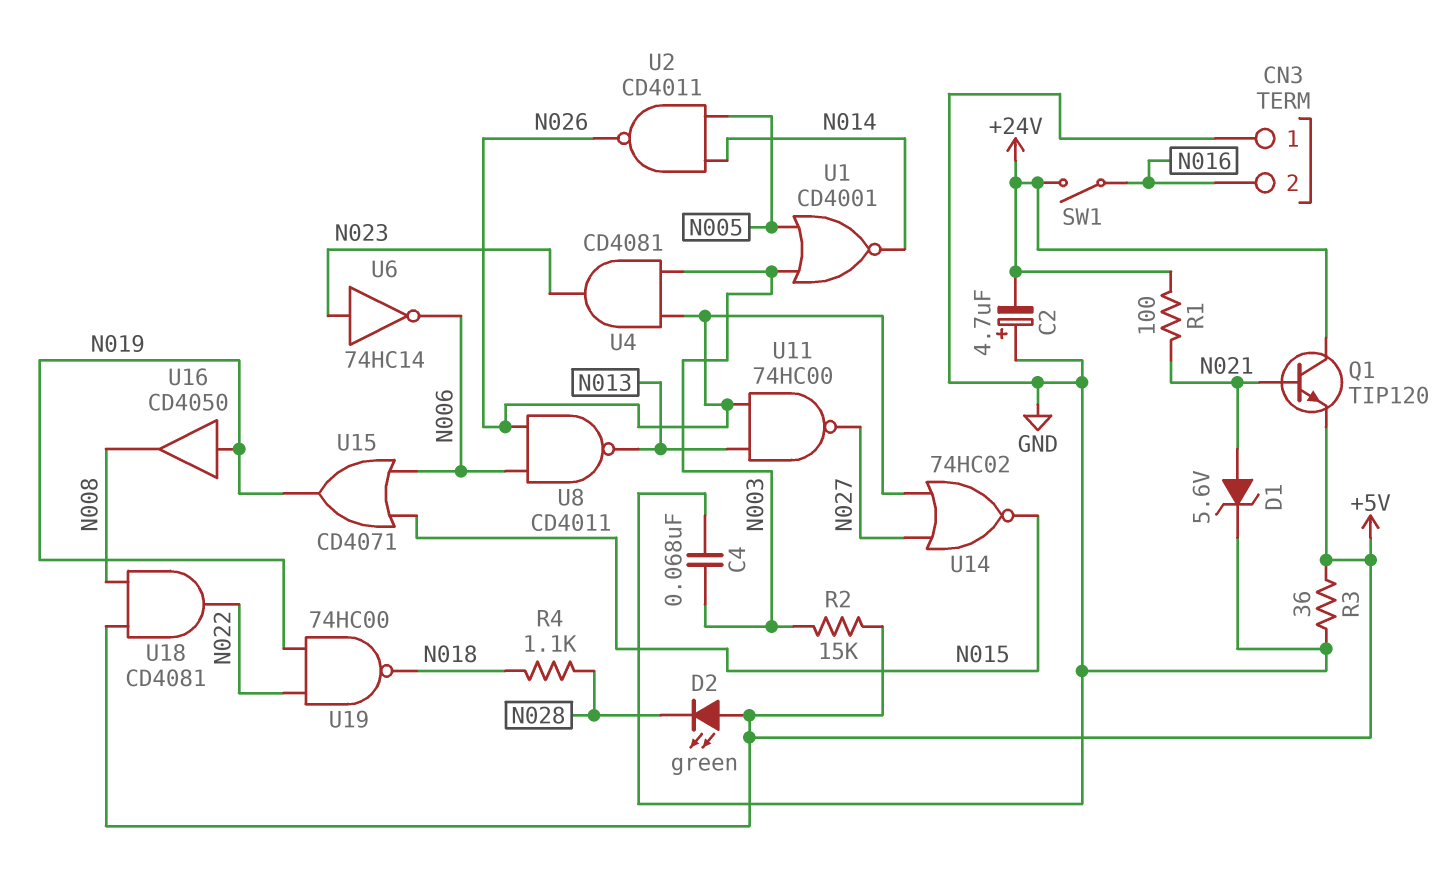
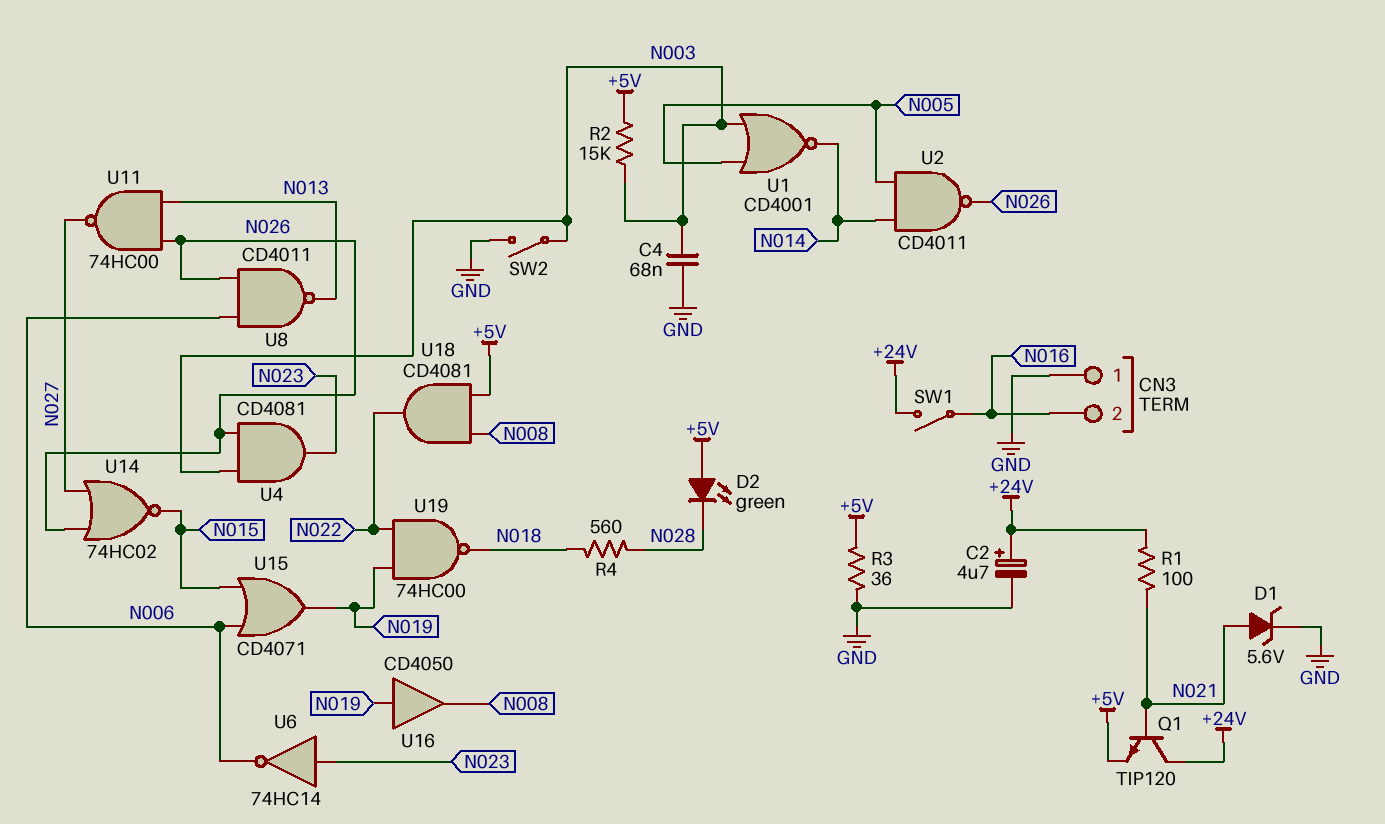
C2: 4.7uF (plus GND, minus +24V) -> 4.7uF (plus +24V, minus GND)
R4: 1.1k (N018, N028) -> 560 (N018, N028)
SW2: none -> switch (GND, N003)

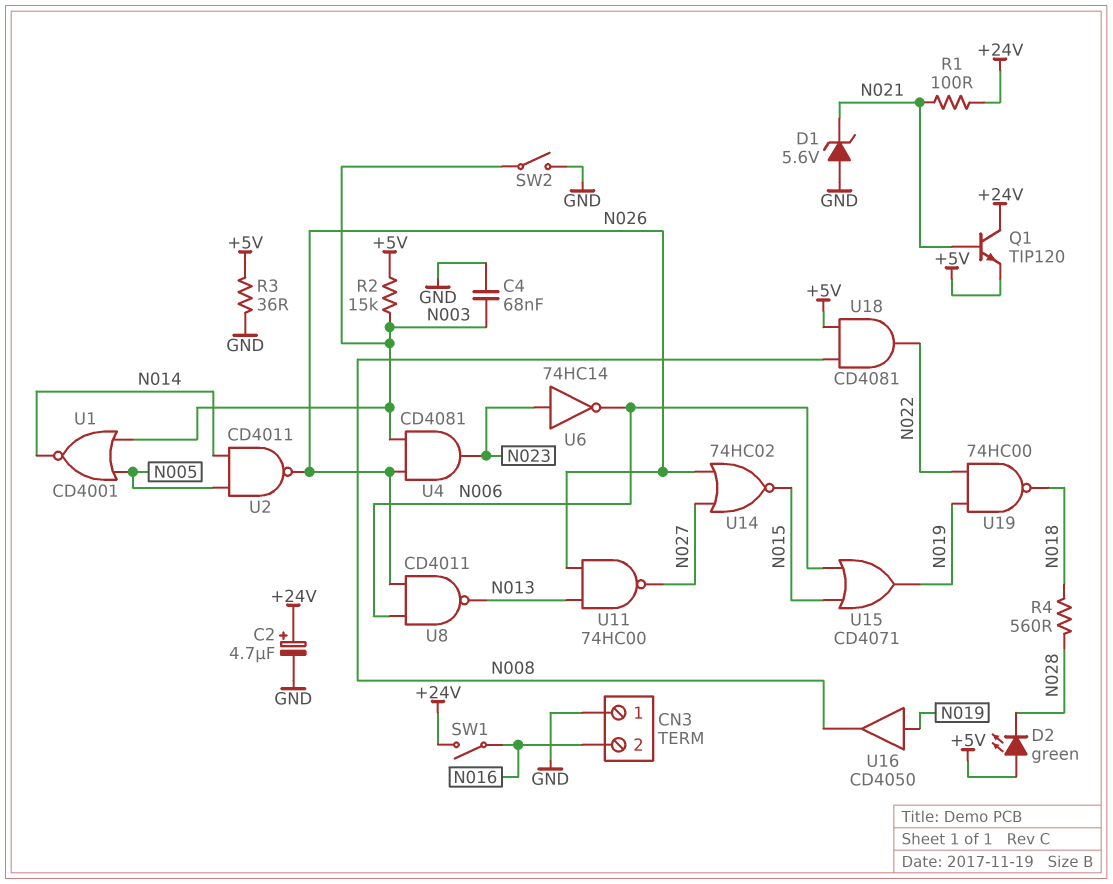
D1: zener 5.6V (A N021, K GND) -> zener 5.6V (A GND, K N021)

